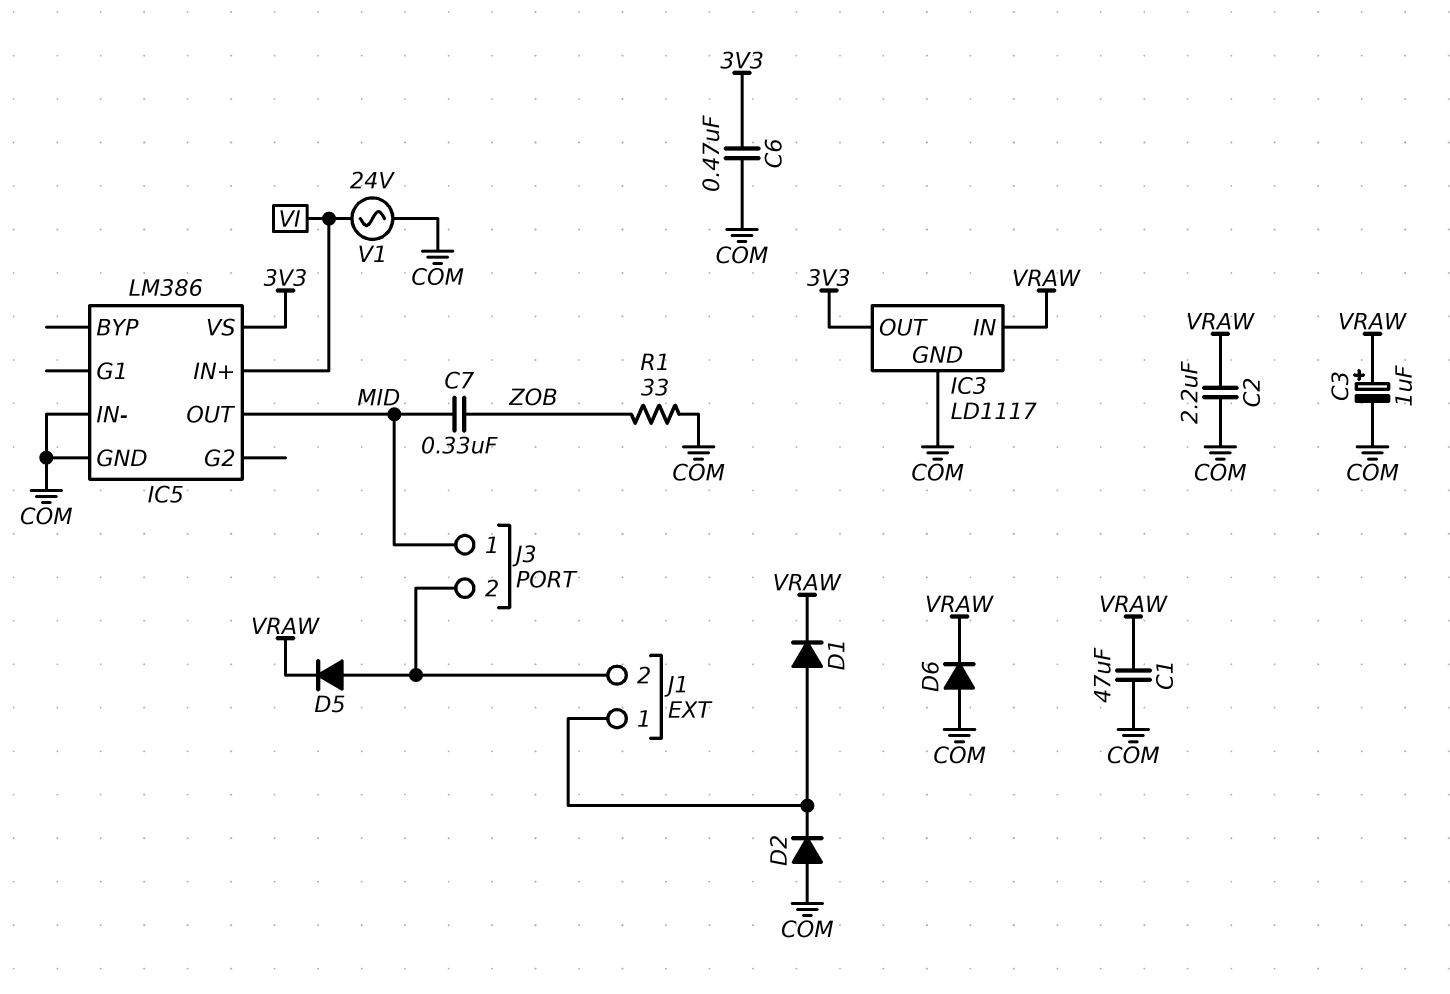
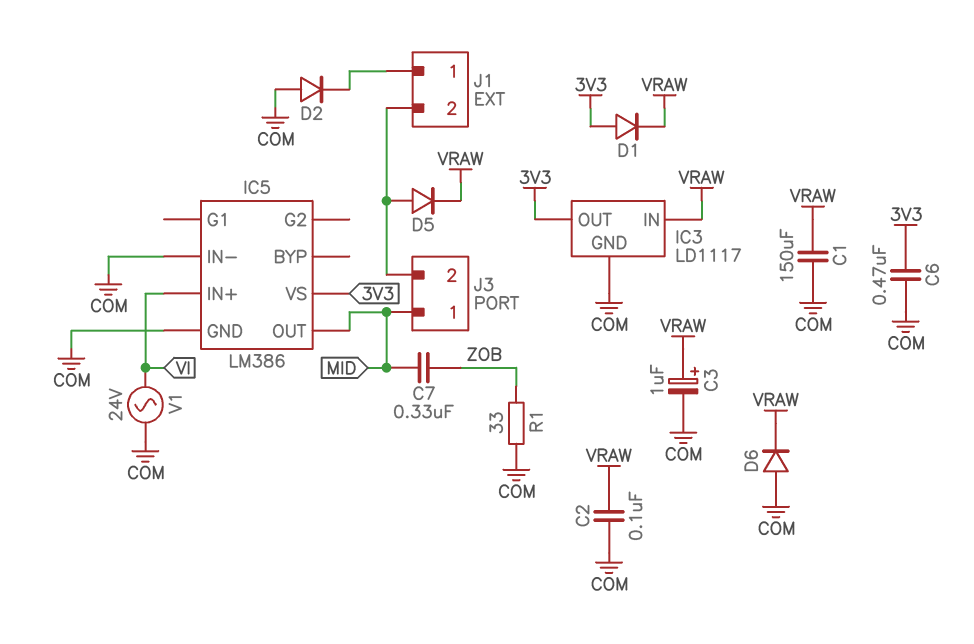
C1: 47uF (COM, VRAW) -> 150uF (COM, VRAW)
C2: 2.2uF (COM, VRAW) -> 100nF (COM, VRAW)
D1: diode (A J1/1, K VRAW) -> diode (A 3V3, K VRAW)

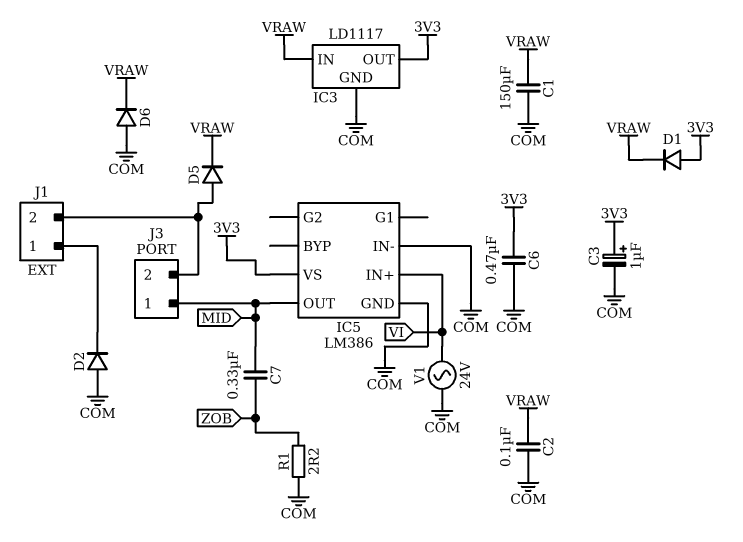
C3: 1uF (plus VRAW, minus COM) -> 1uF (plus 3V3, minus COM)
R1: 33 (COM, ZOB) -> 2.2 (COM, ZOB)

